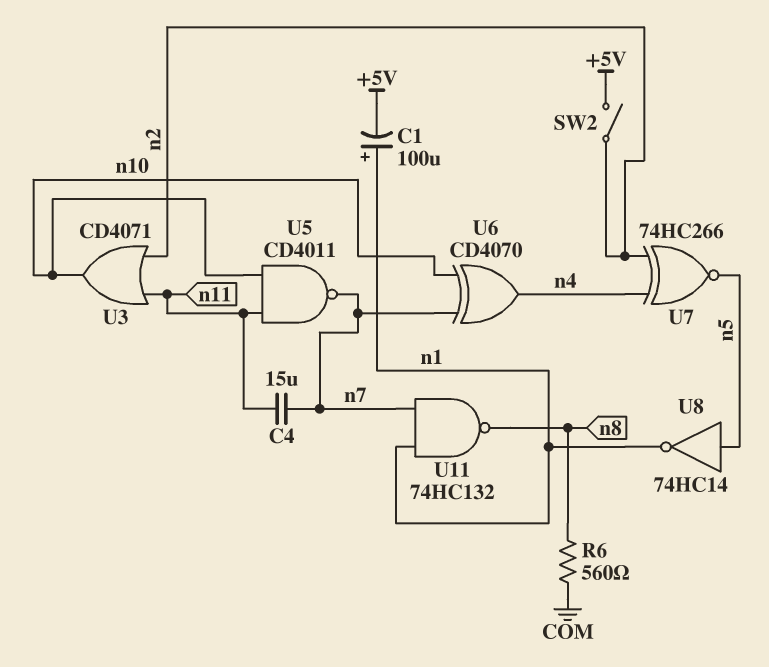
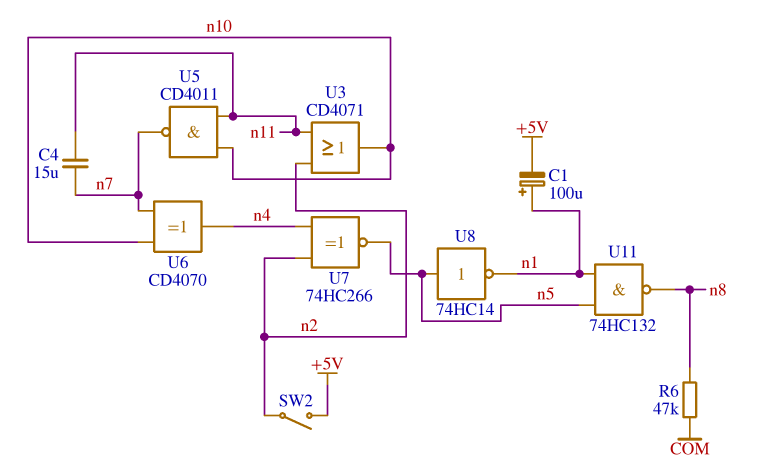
R6: 560 (COM, n8) -> 47k (COM, n8)
U11: NAND 74HC132 (in n1, in n7, out n8) -> NAND 74HC132 (in n1, in n5, out n8)

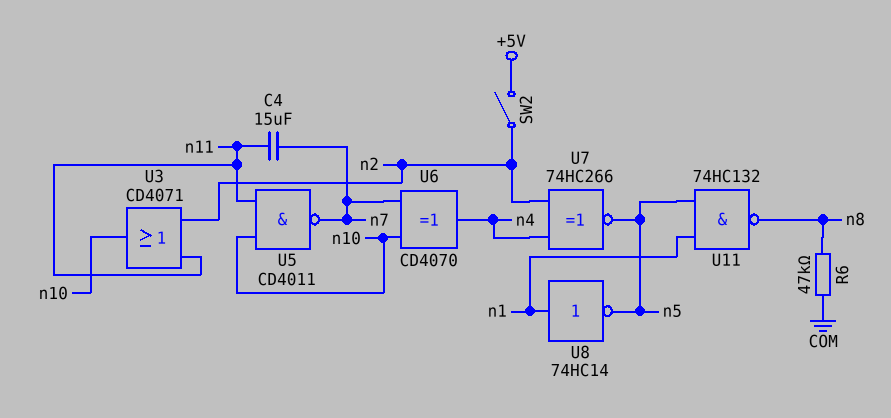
C1: 100uF (plus n1, minus +5V) -> none
U8: NOT 74HC14 (in n5, out n1) -> NOT 74HC14 (in n1, out n5)

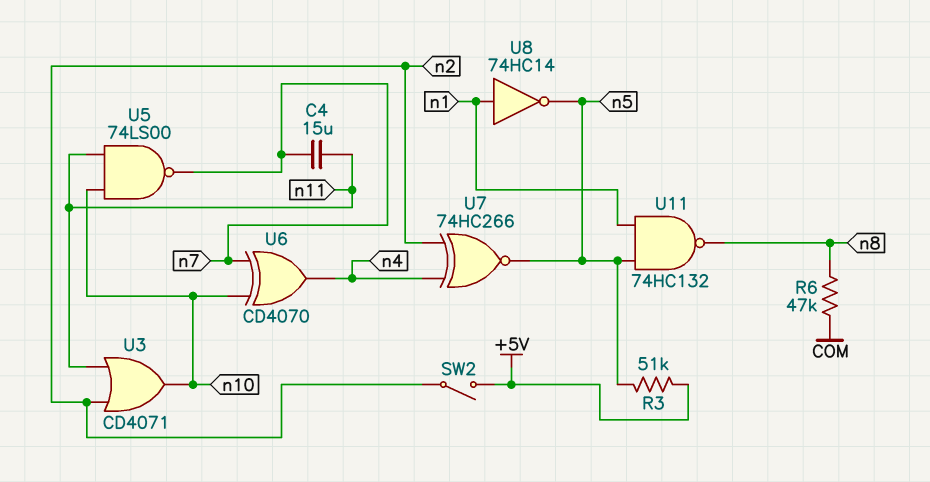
R3: none -> 51k (+5V, n5)
U5: NAND CD4011 (in n10, in n11, out n7) -> NAND 74LS00 (in n10, in n11, out n7)

